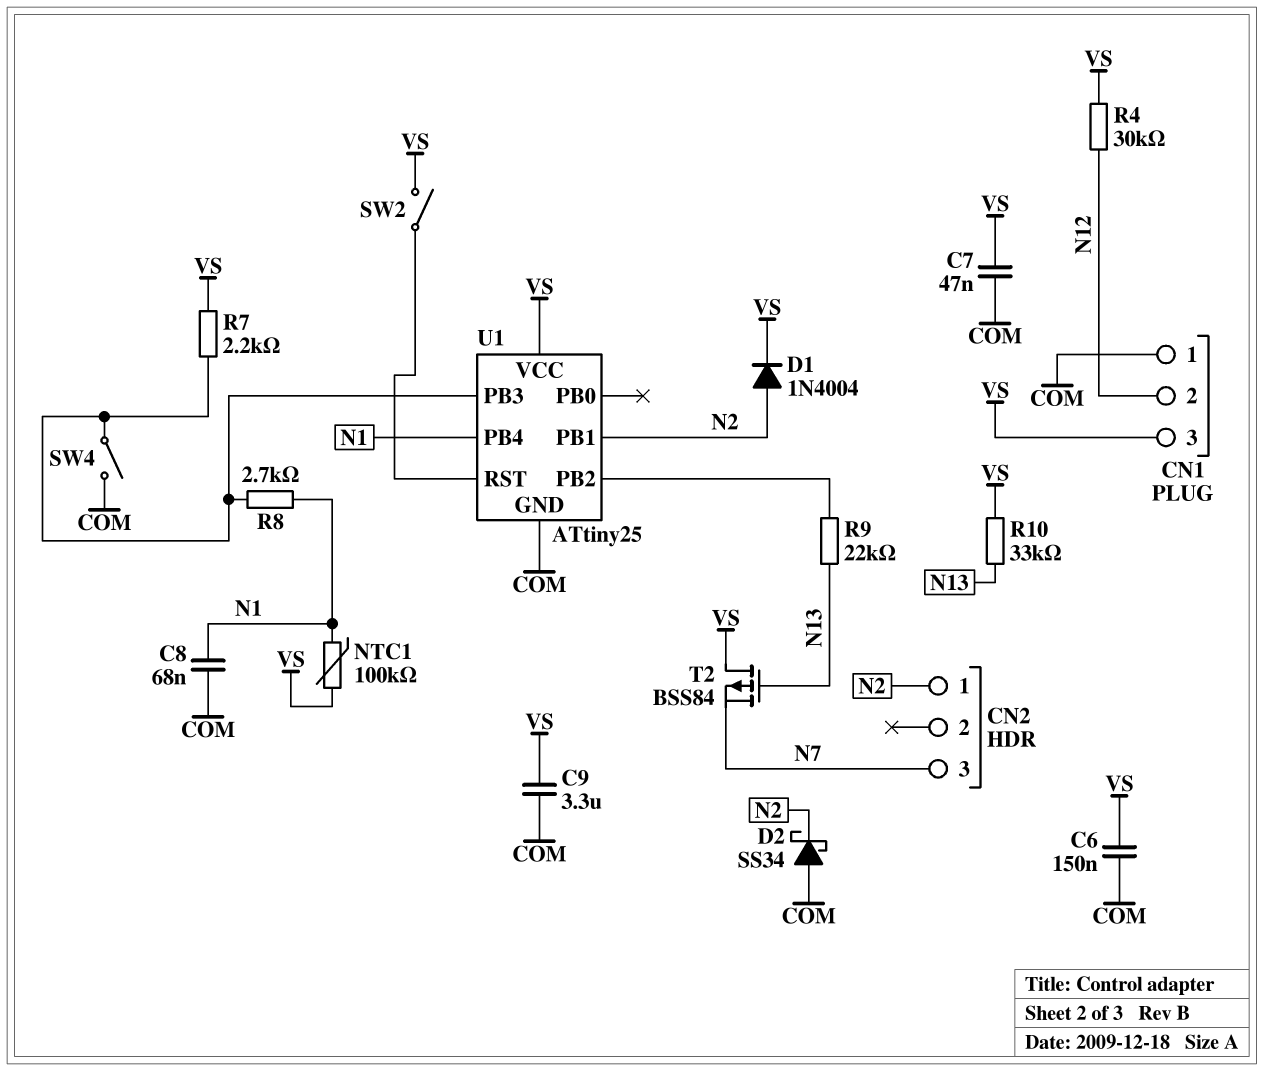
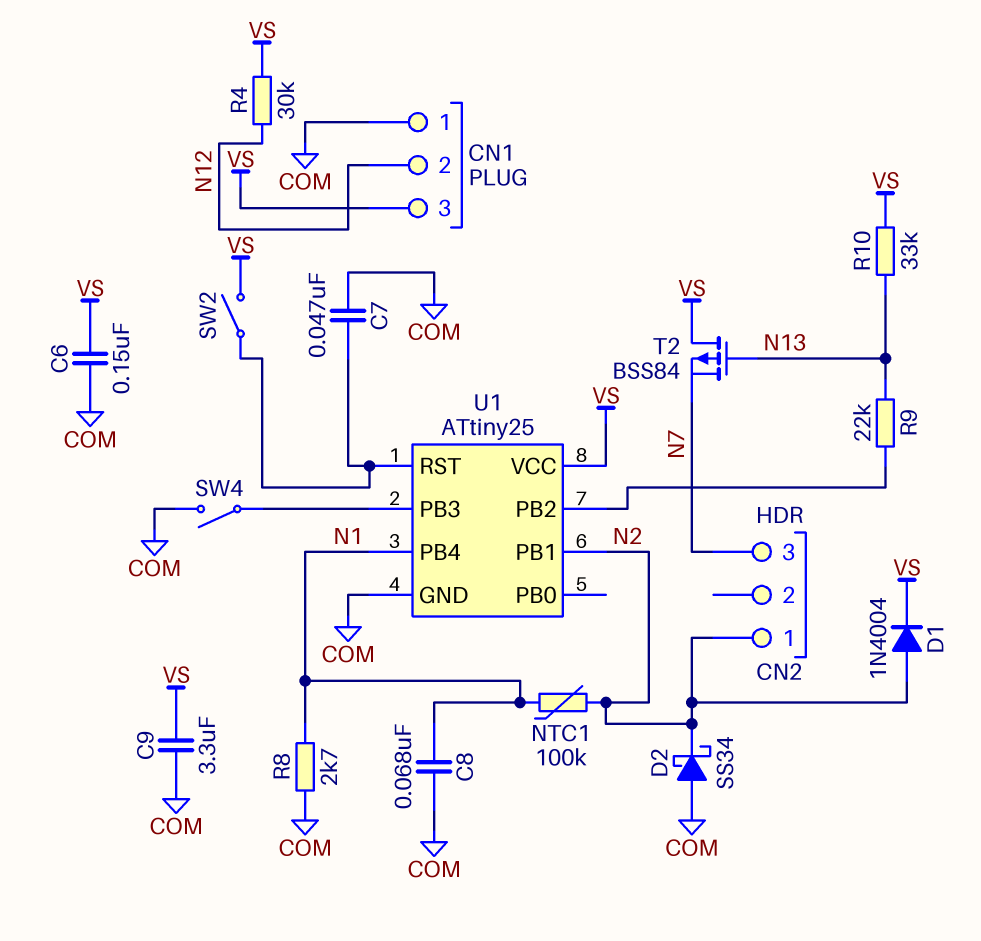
C7: 47nF (COM, VS) -> 47nF (COM, U1/RST)
NTC1: 100k (N1, VS) -> 100k (N1, N2)
R7: 2.2k (U1/PB3, VS) -> none
R8: 2.7k (N1, U1/PB3) -> 2.7k (COM, N1)

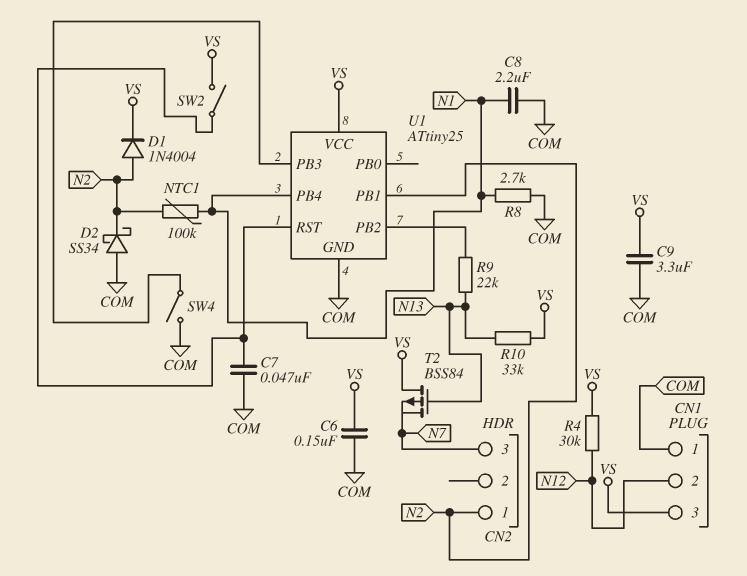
C8: 68nF (COM, N1) -> 2.2uF (COM, N1)

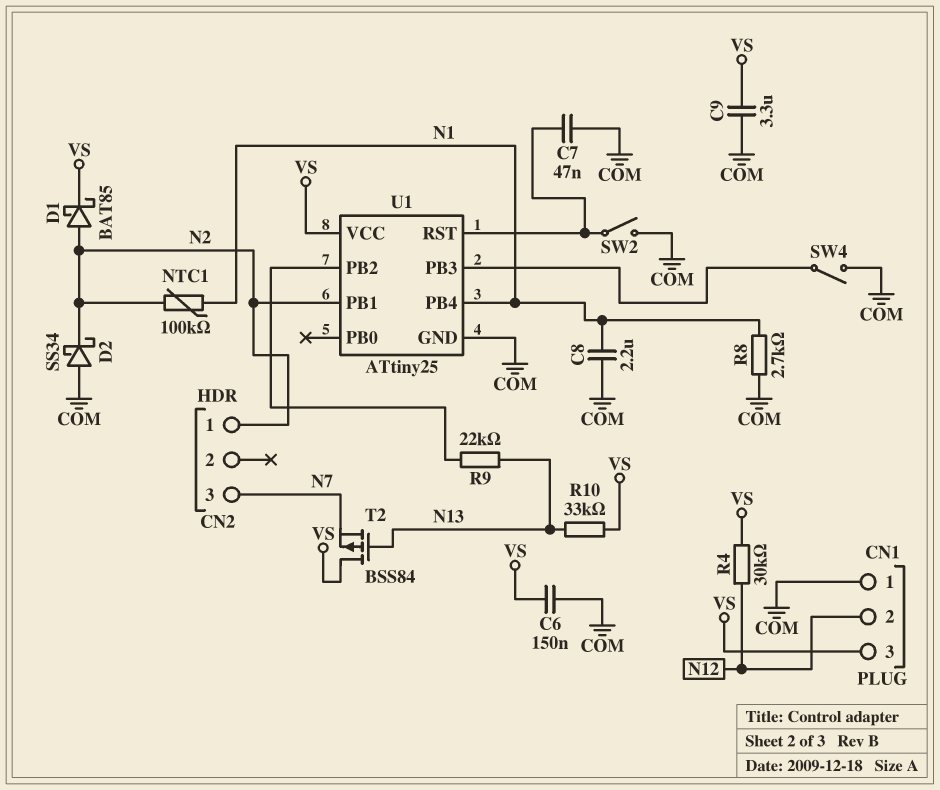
D1: diode 1N4004 (A N2, K VS) -> schottky BAT85 (A N2, K VS)
SW2: switch (U1/RST, VS) -> switch (COM, U1/RST)

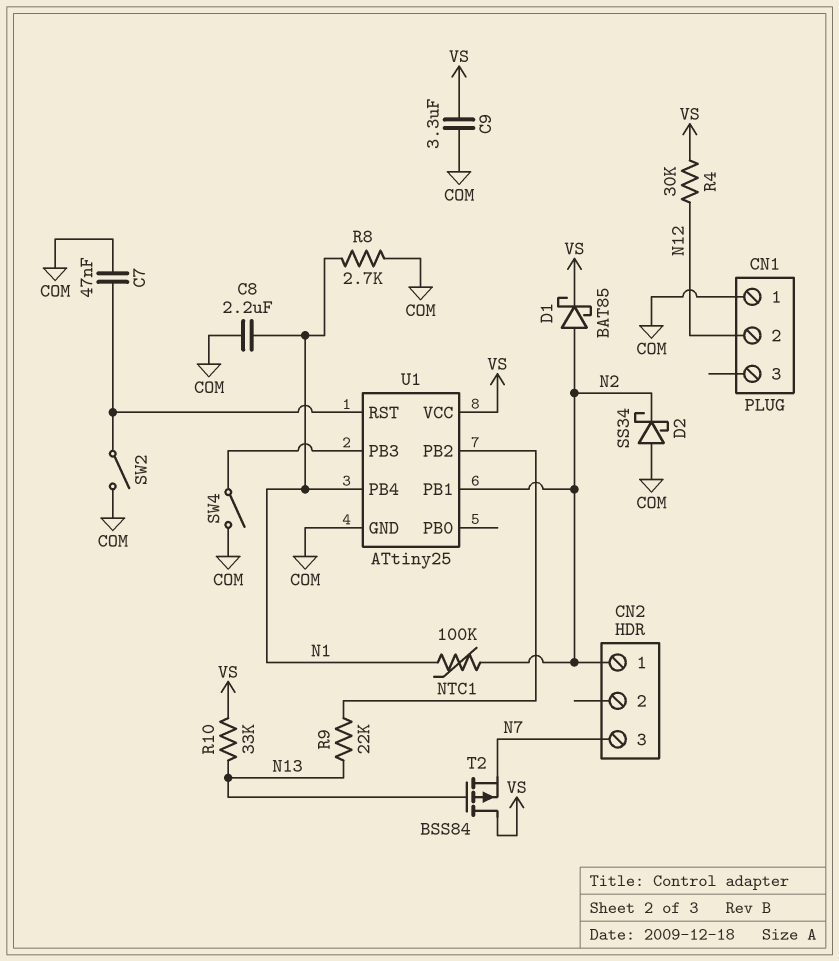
C6: 150nF (COM, VS) -> none
CN1 pin 3: VS -> none

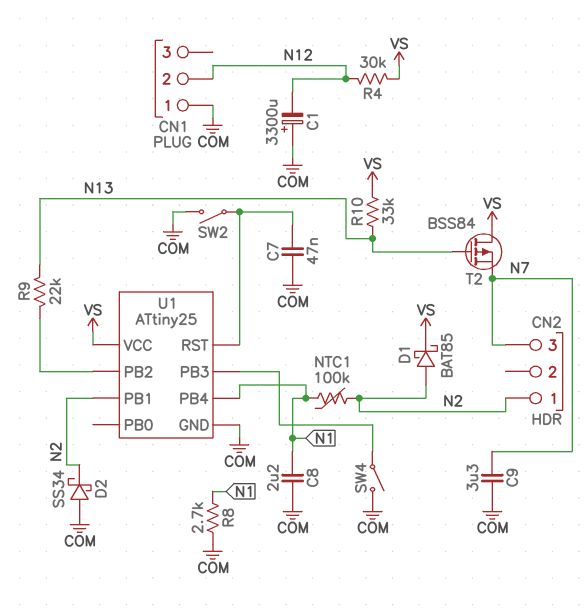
C1: none -> 3300uF (plus COM, minus N12)
C9: 3.3uF (COM, VS) -> 3.3uF (COM, N7)

